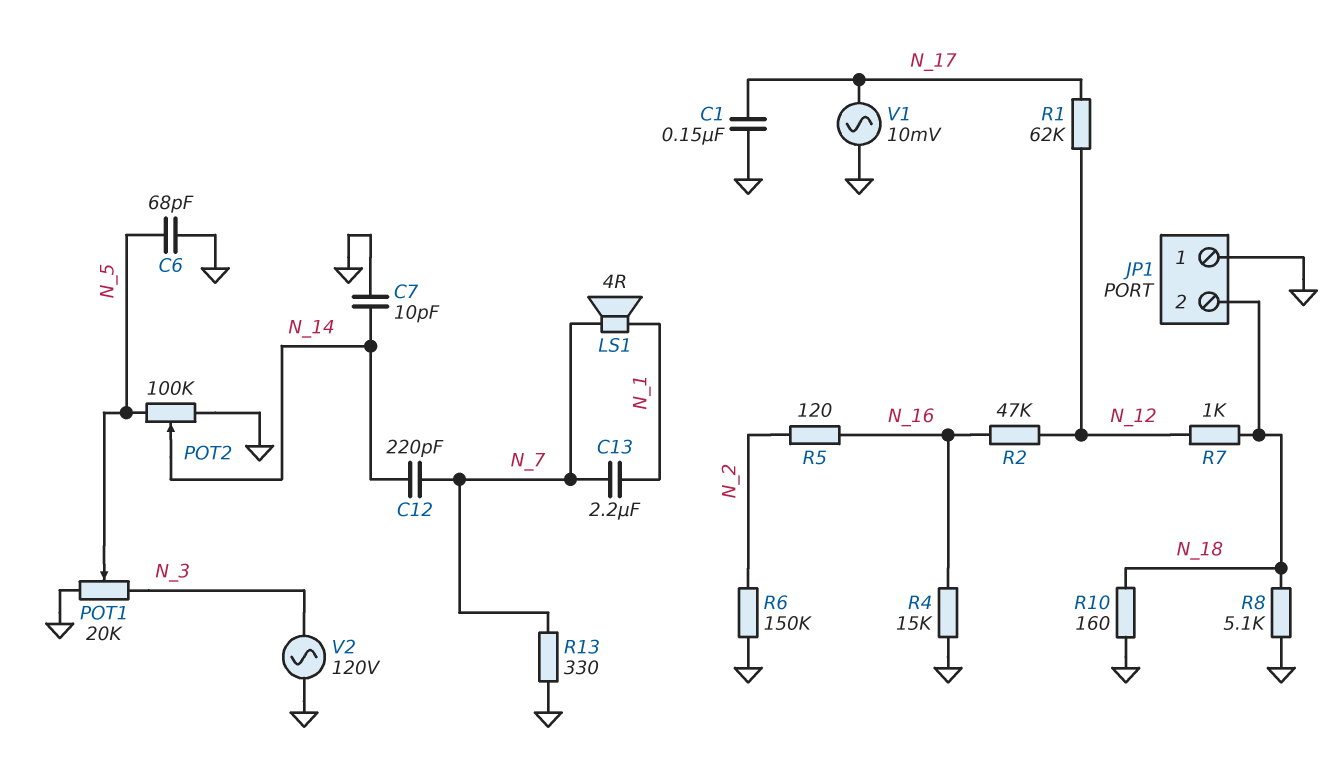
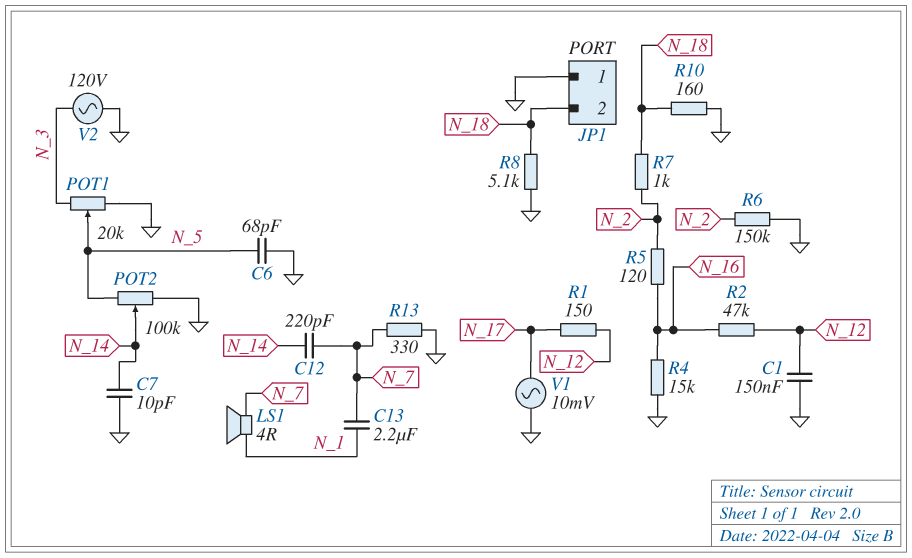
C1: 150nF (GND, N_17) -> 150nF (GND, N_12)
R1: 62k (N_12, N_17) -> 150 (N_12, N_17)
R7: 1k (N_12, N_18) -> 1k (N_2, N_18)

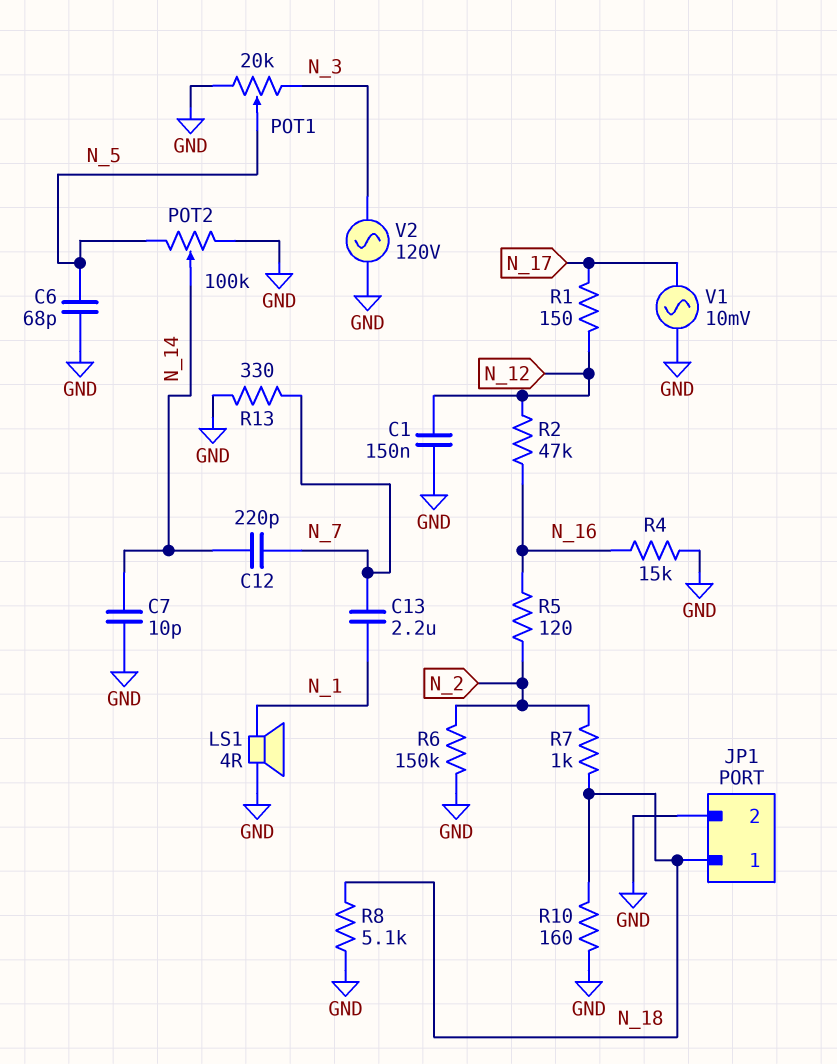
JP1 pin 1: GND -> N_18
JP1 pin 2: N_18 -> GND
LS1: speaker 4R (N_1, N_7) -> speaker 4R (GND, N_1)

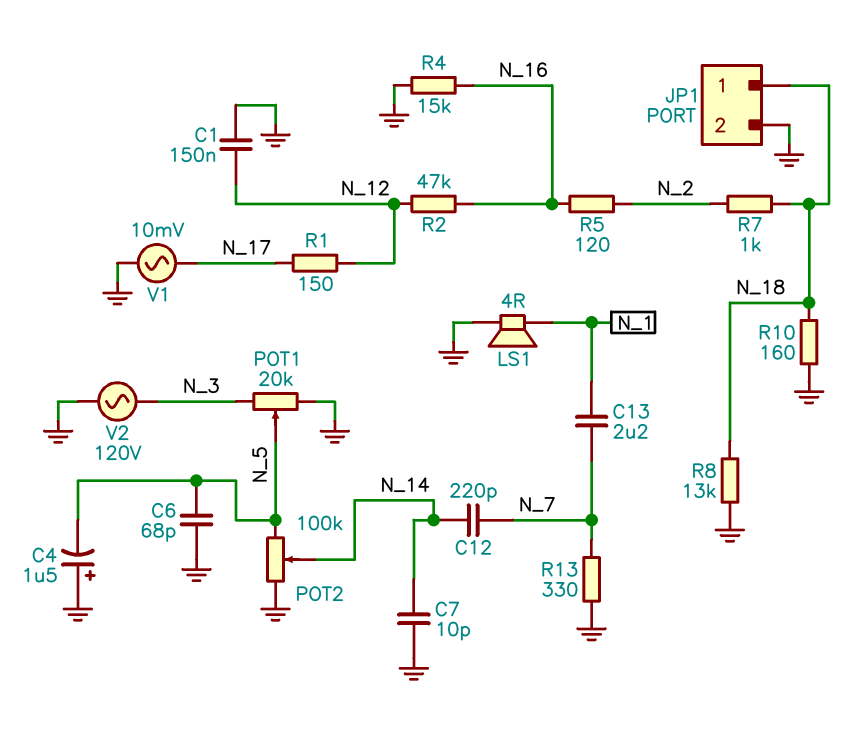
C4: none -> 1.5uF (plus GND, minus N_5)
R6: 150k (GND, N_2) -> none
R8: 5.1k (GND, N_18) -> 13k (GND, N_18)

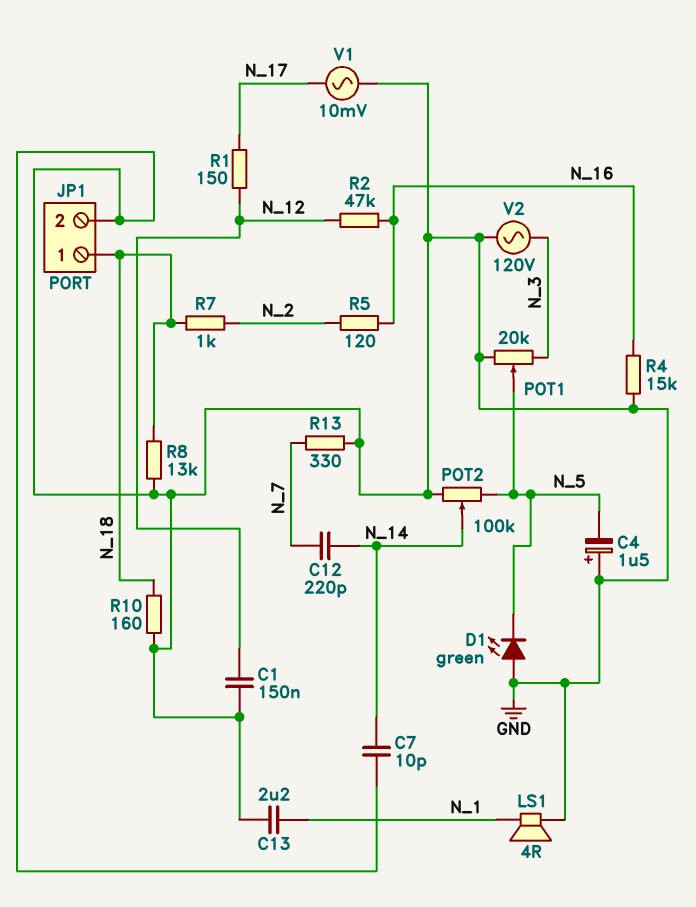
C6: 68pF (GND, N_5) -> none
C13: 2.2uF (N_1, N_7) -> 2.2uF (GND, N_1)
D1: none -> LED green (A GND, K N_5)

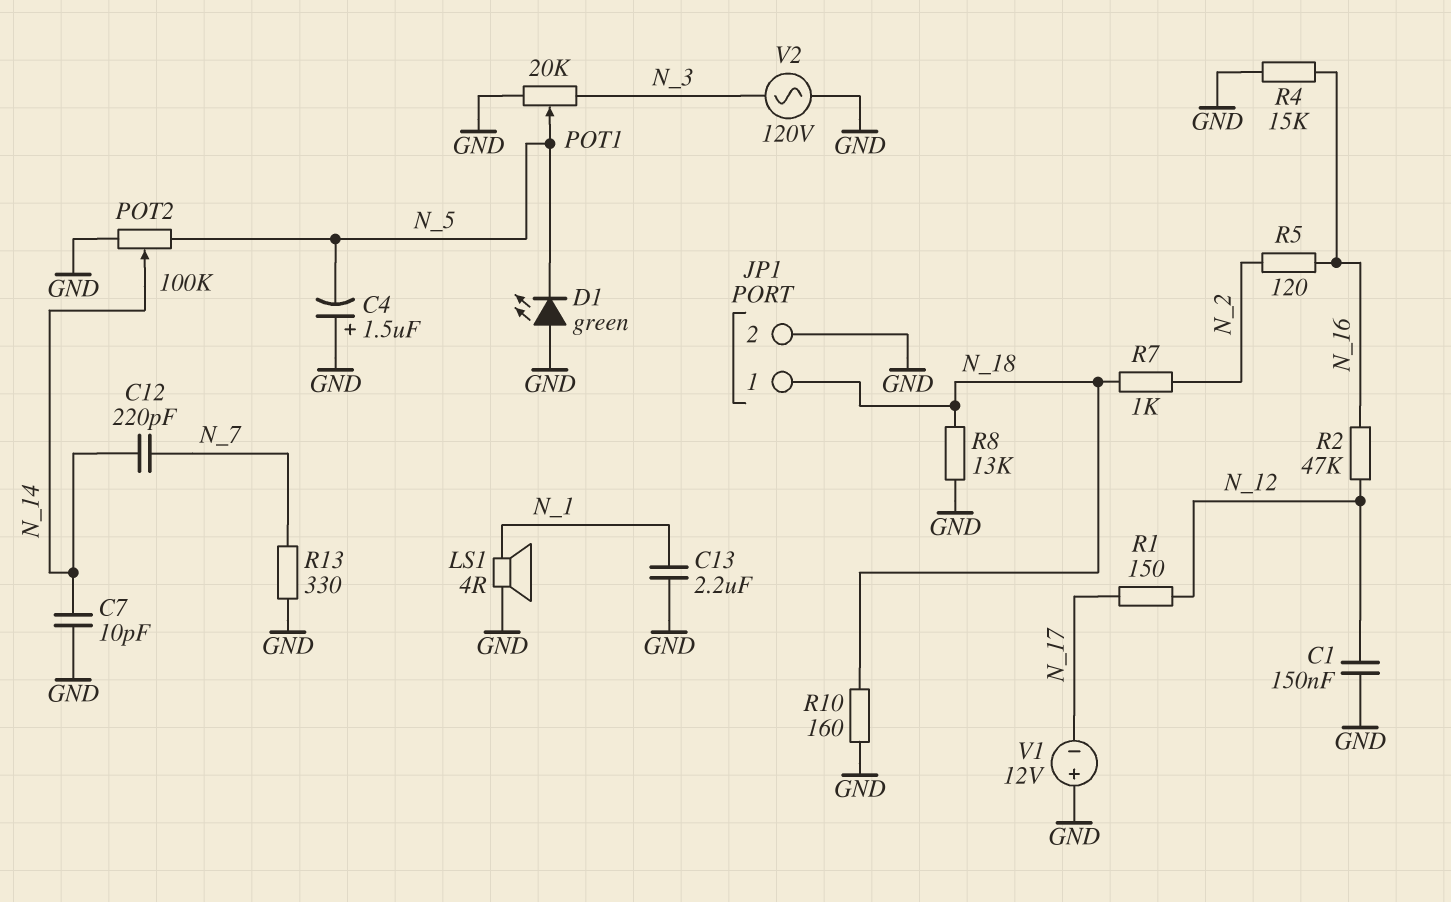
V1: AC 10mV (GND, N_17) -> 12V (plus GND, minus N_17)

